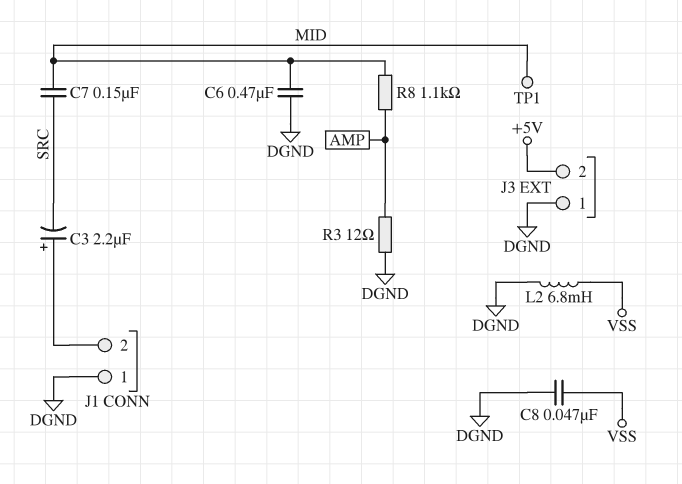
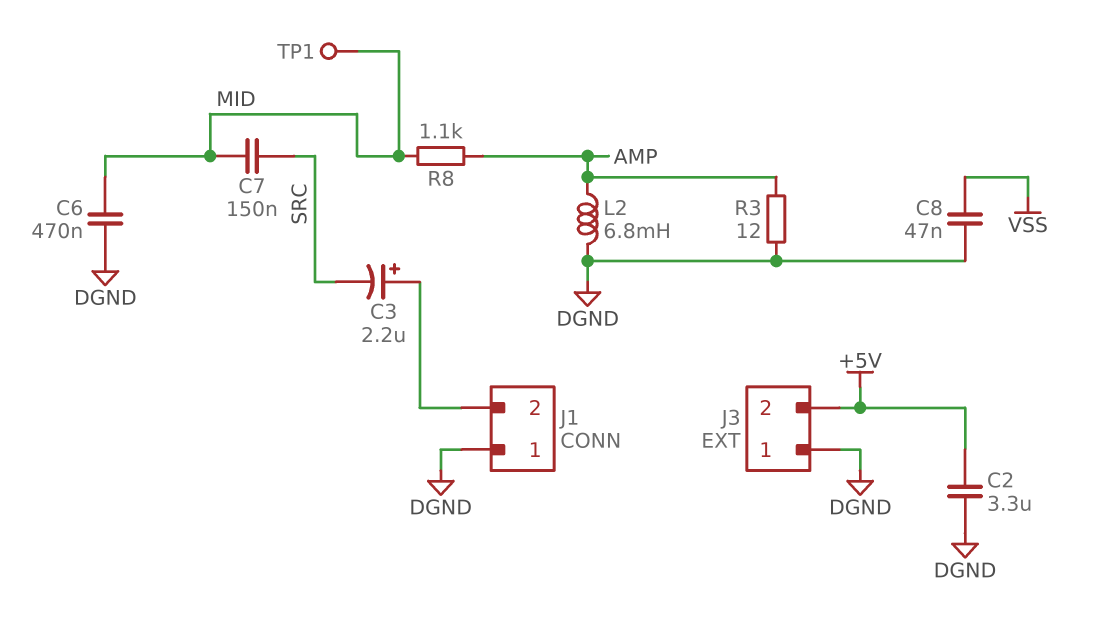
C2: none -> 3.3uF (+5V, DGND)
L2: 6.8mH (DGND, VSS) -> 6.8mH (AMP, DGND)

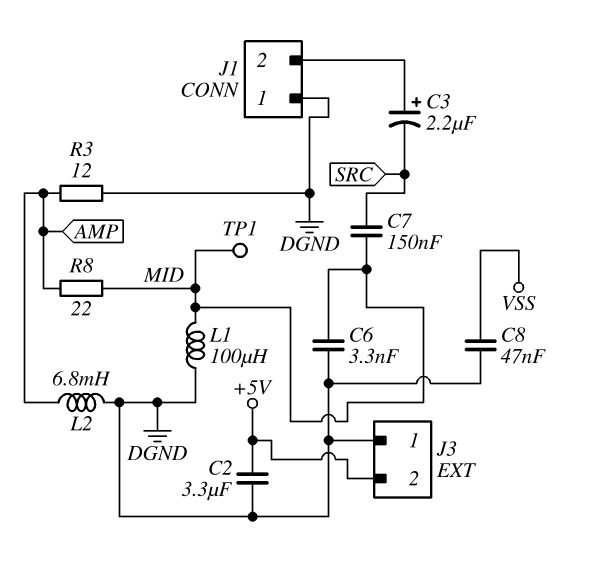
C6: 470nF (DGND, MID) -> 3.3nF (DGND, MID)
L1: none -> 100uH (DGND, MID)
R8: 1.1k (AMP, MID) -> 22 (AMP, MID)

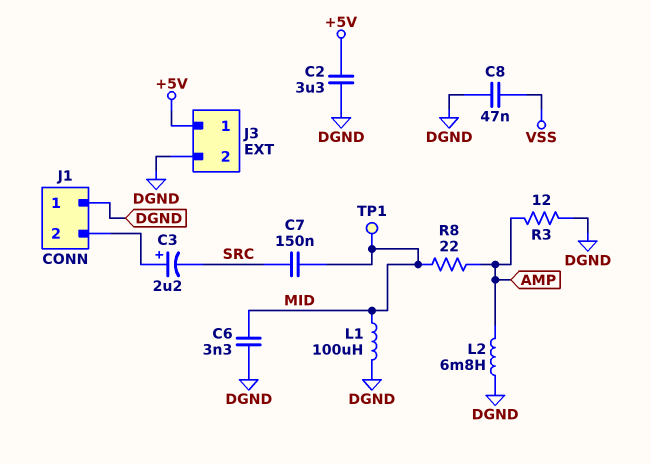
J3 pin 1: DGND -> +5V
J3 pin 2: +5V -> DGND

